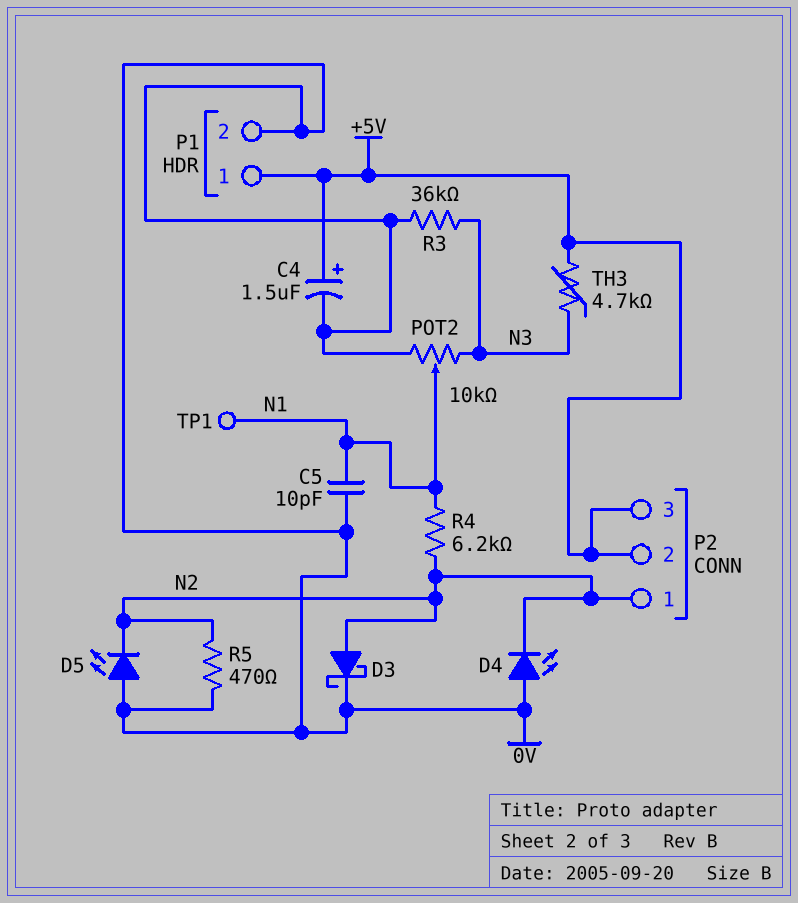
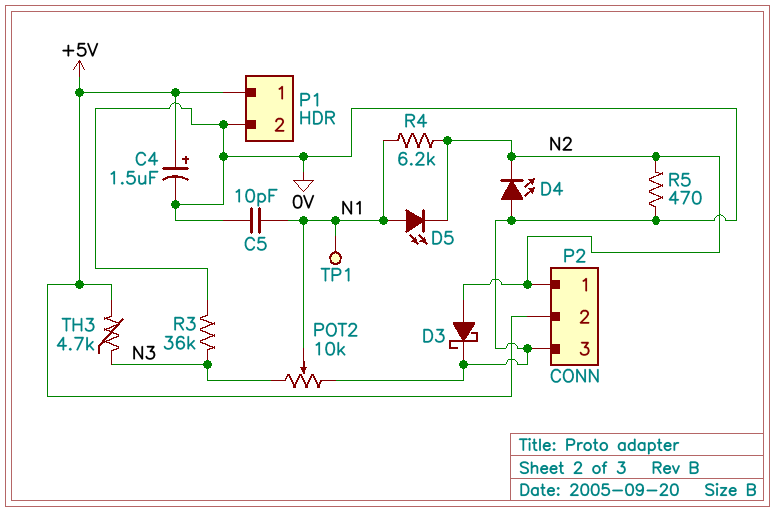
D5: LED (A 0V, K N2) -> LED (A N1, K N2)
P2 pin 3: +5V -> 0V

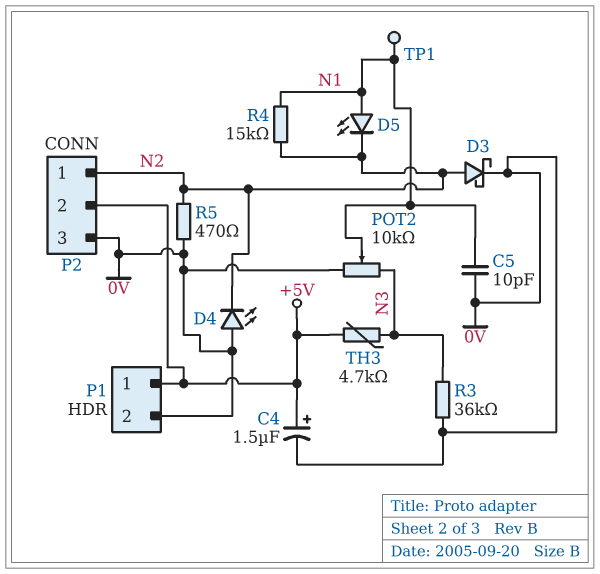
R4: 6.2k (N1, N2) -> 15k (N1, N2)

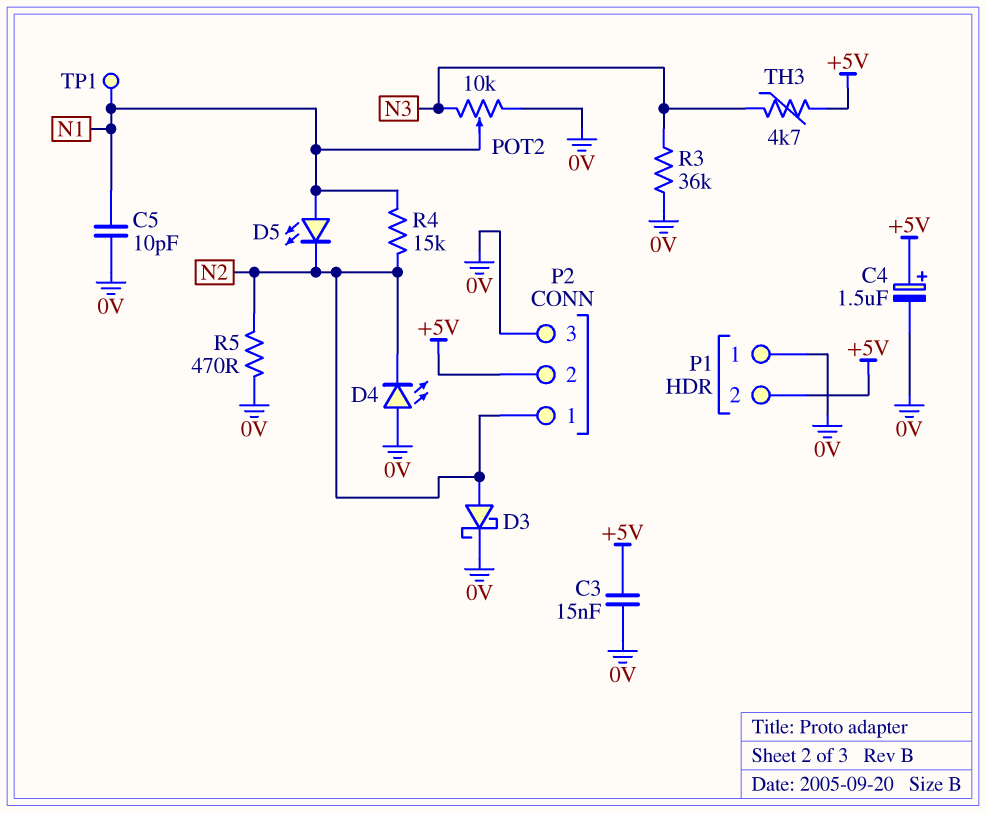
C3: none -> 15nF (+5V, 0V)
P1 pin 1: +5V -> 0V
P1 pin 2: 0V -> +5V

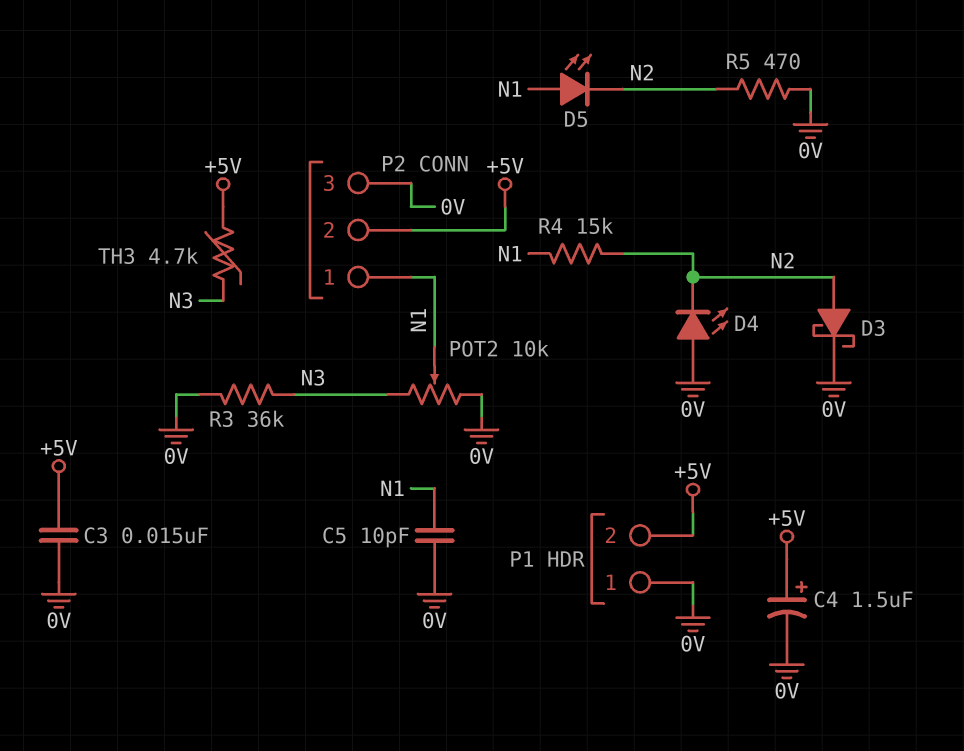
P2 pin 1: N2 -> N1
TP1: test point (N1) -> none

